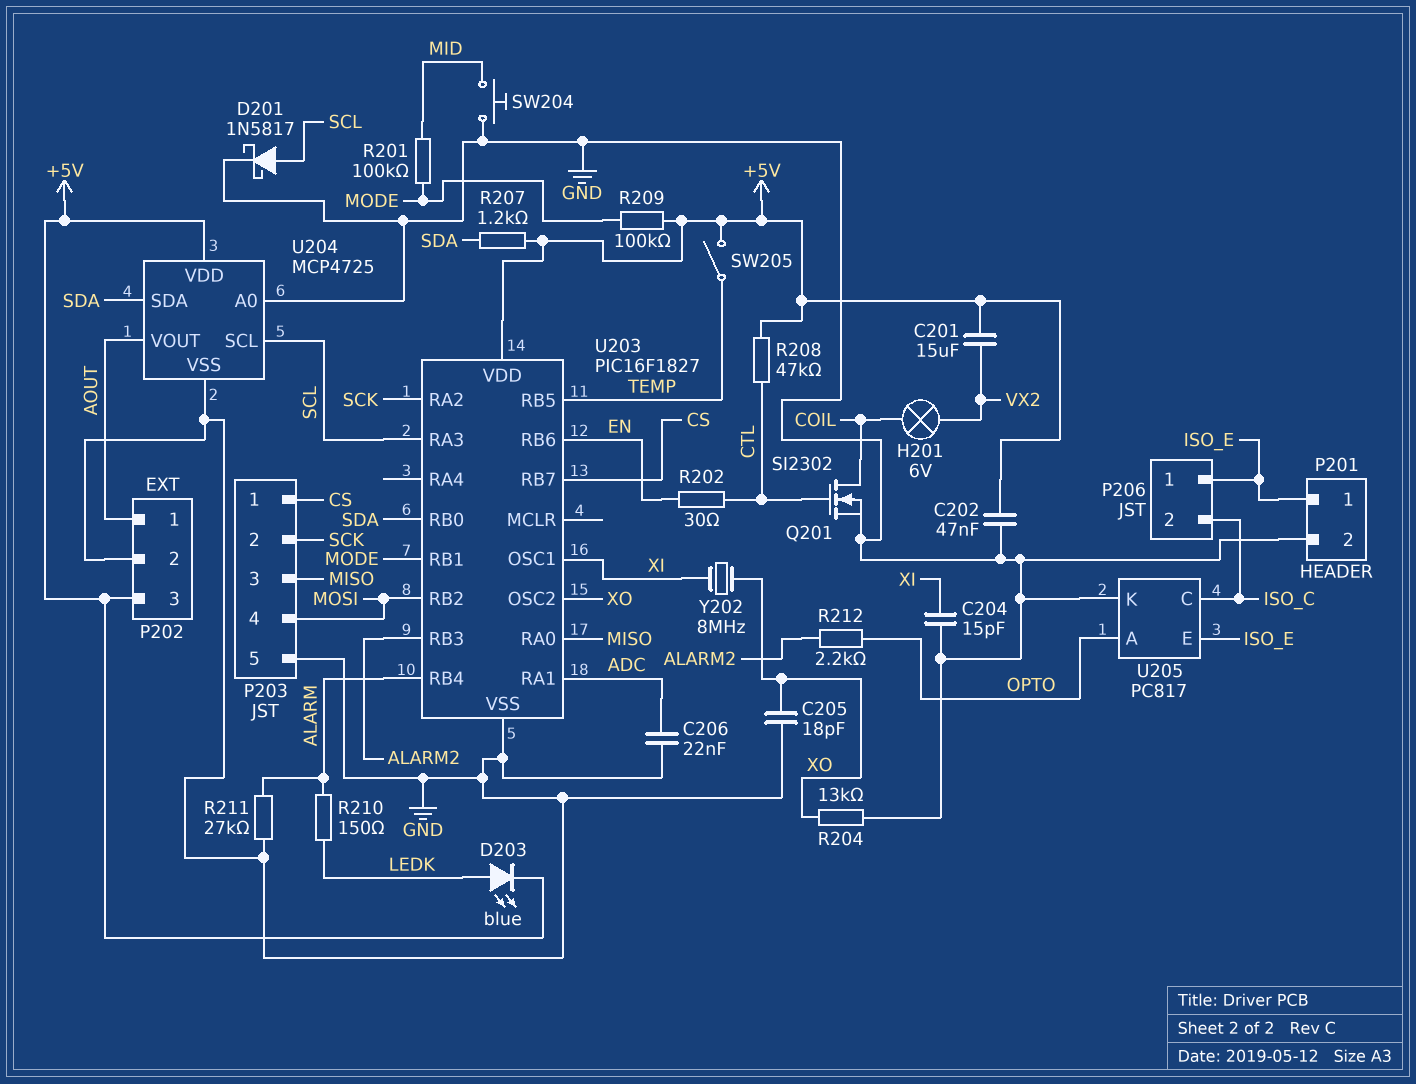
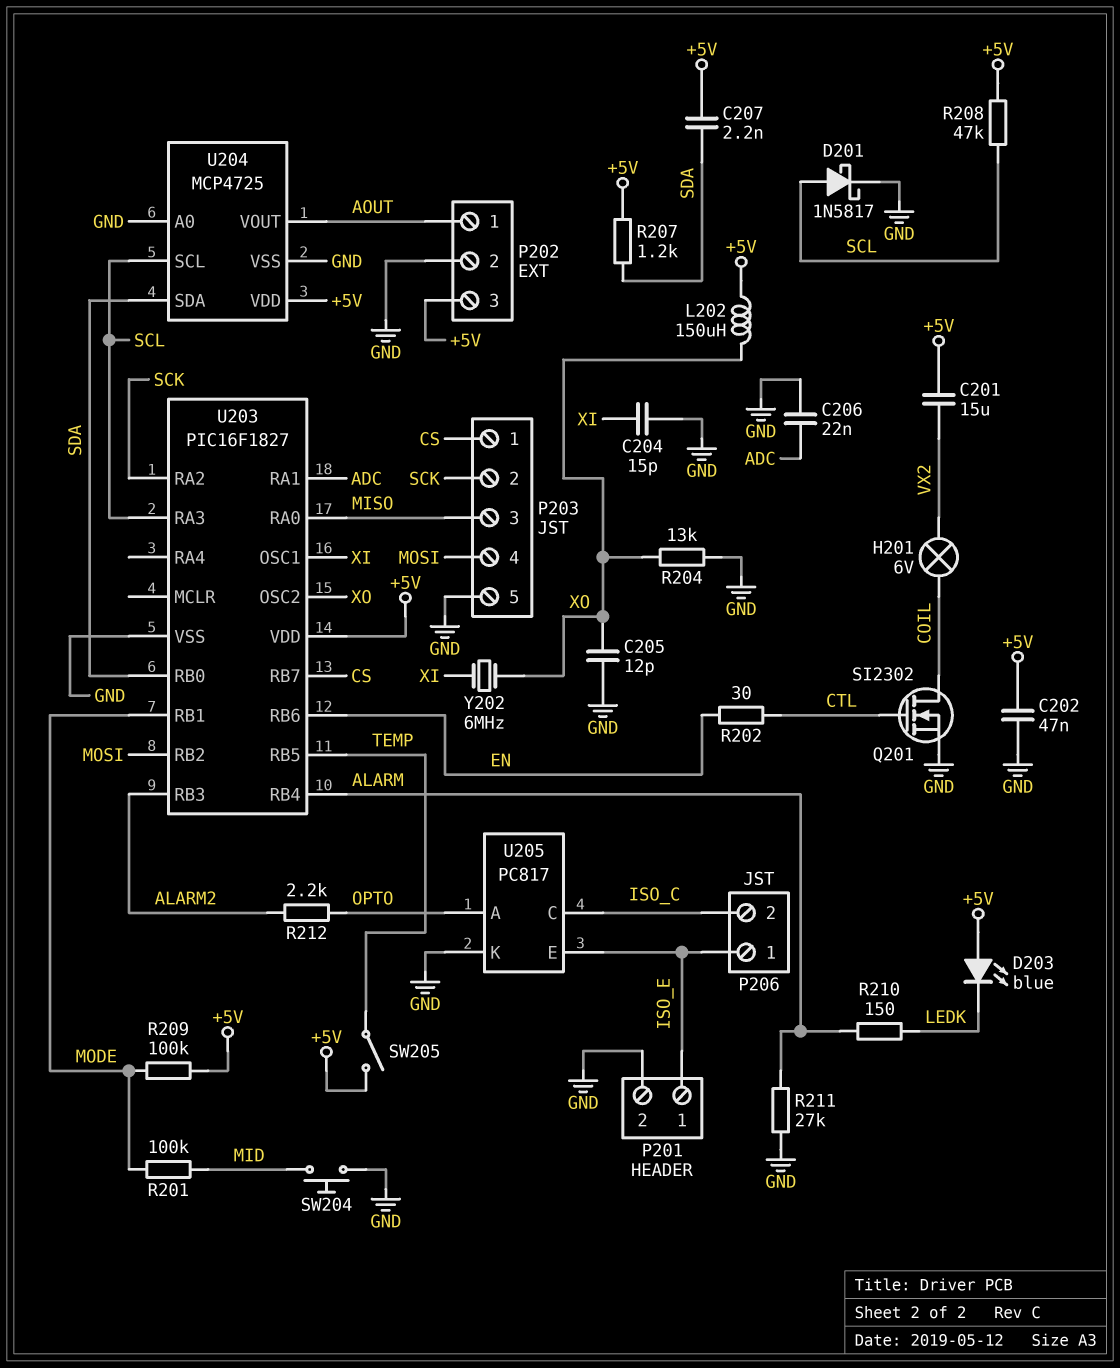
C205: 18pF (GND, XO) -> 12pF (GND, XO)
C207: none -> 2.2nF (+5V, SDA)
D203: LED blue (A LEDK, K +5V) -> LED blue (A +5V, K LEDK)
L202: none -> 150uH (+5V, XO)
R208: 47k (+5V, CTL) -> 47k (+5V, SCL)
Y202: 8MHz (XI, XO) -> 6MHz (XI, XO)

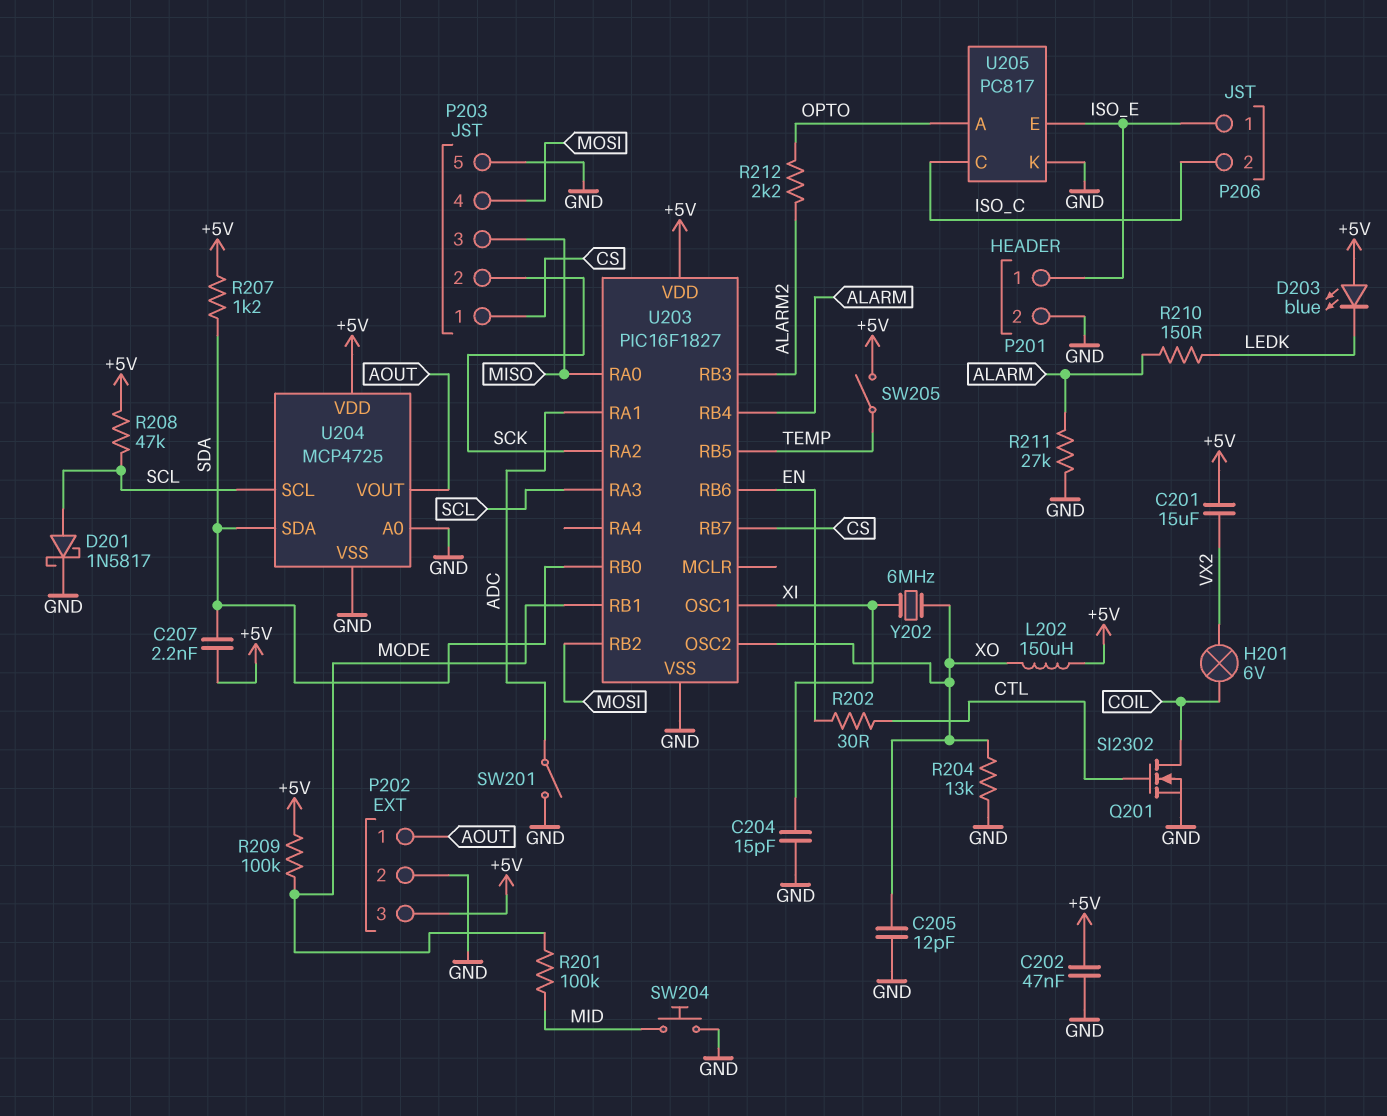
C206: 22nF (ADC, GND) -> none
SW201: none -> switch (ADC, GND)

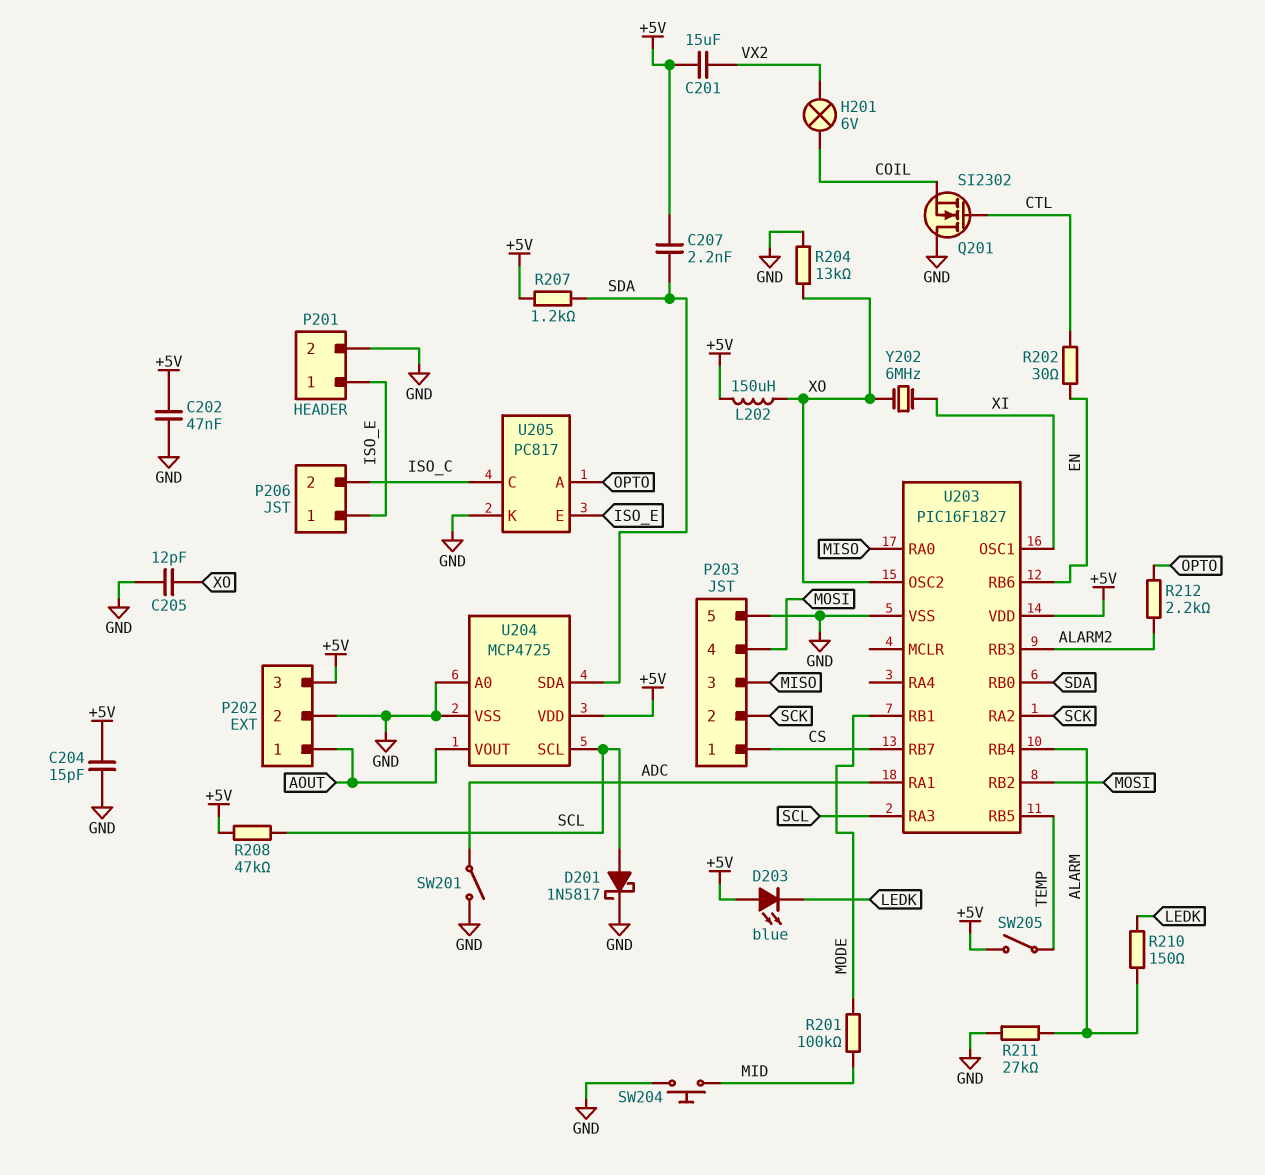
C204: 15pF (GND, XI) -> 15pF (+5V, GND)
Q201: NMOS SI2302 (G CTL, D COIL, S GND) -> NMOS SI2302 (G CTL, D GND, S COIL)
R209: 100k (+5V, MODE) -> none

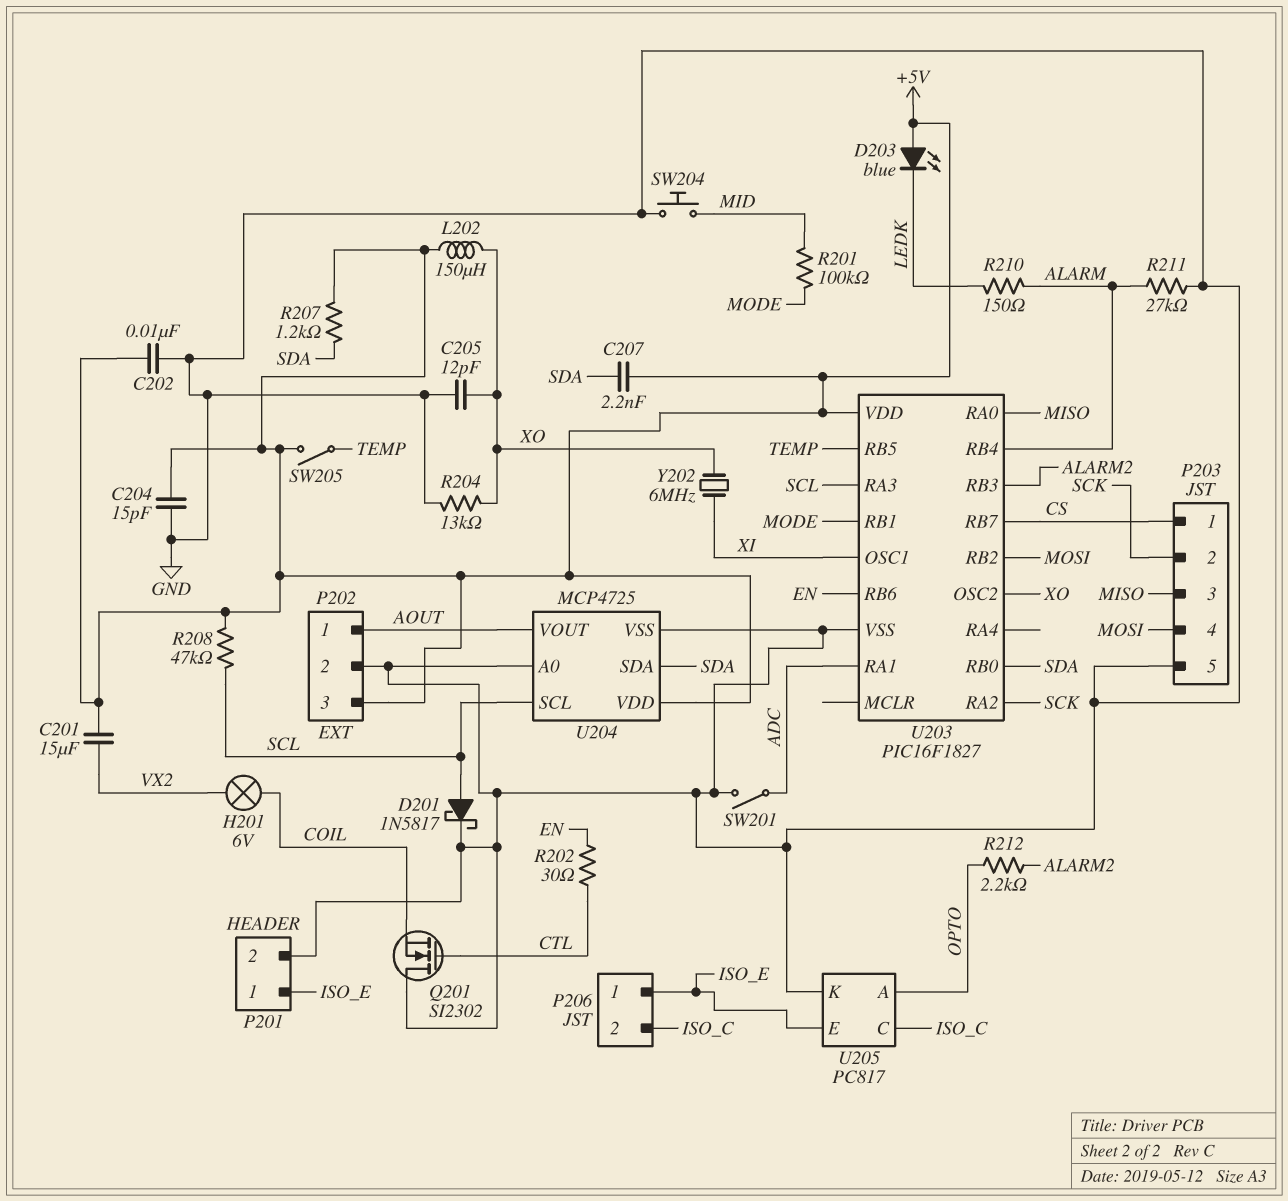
C202: 47nF (+5V, GND) -> 10nF (+5V, GND)

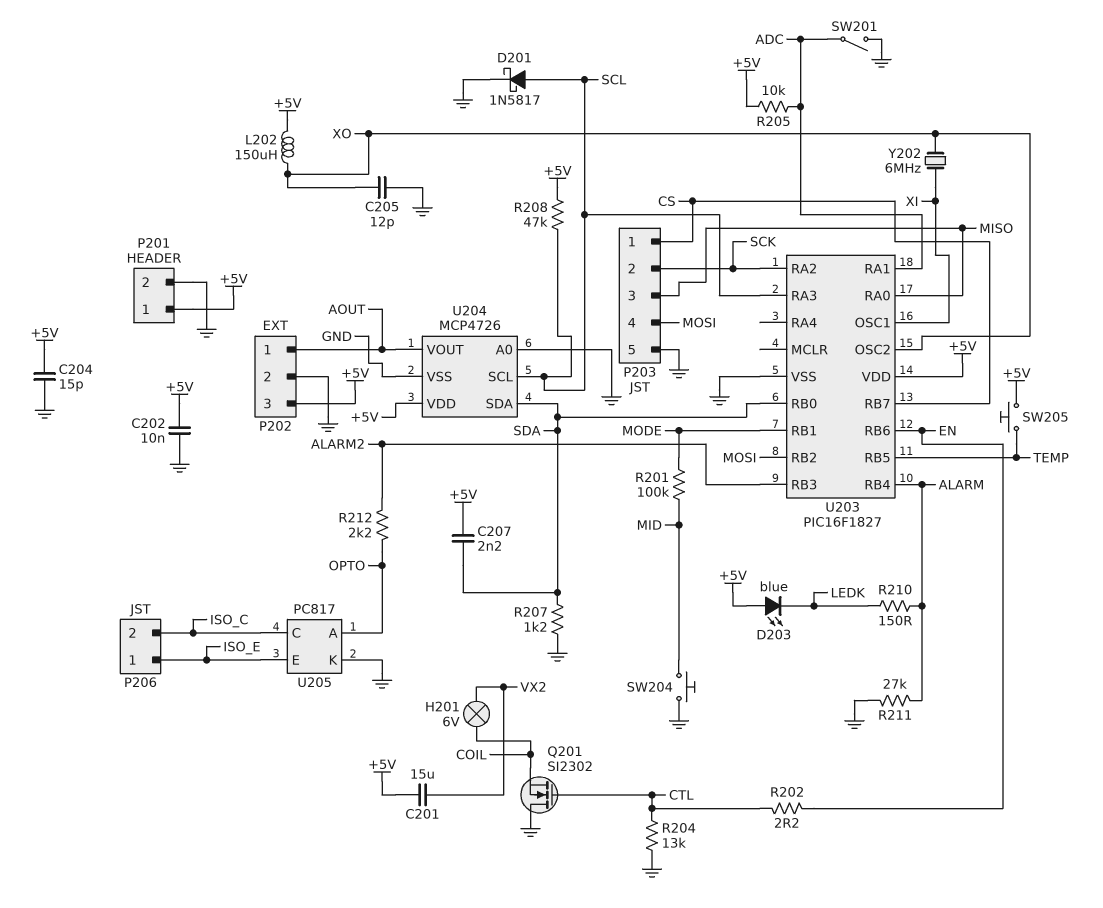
P201 pin 1: ISO_E -> +5V
R202: 30 (CTL, EN) -> 2.2 (CTL, EN)
R204: 13k (GND, XO) -> 13k (CTL, GND)
R205: none -> 10k (+5V, ADC)
R207: 1.2k (+5V, SDA) -> 1.2k (GND, SDA)
SW205: switch (+5V, TEMP) -> button (+5V, TEMP)
U204: MCP4725 -> MCP4726

